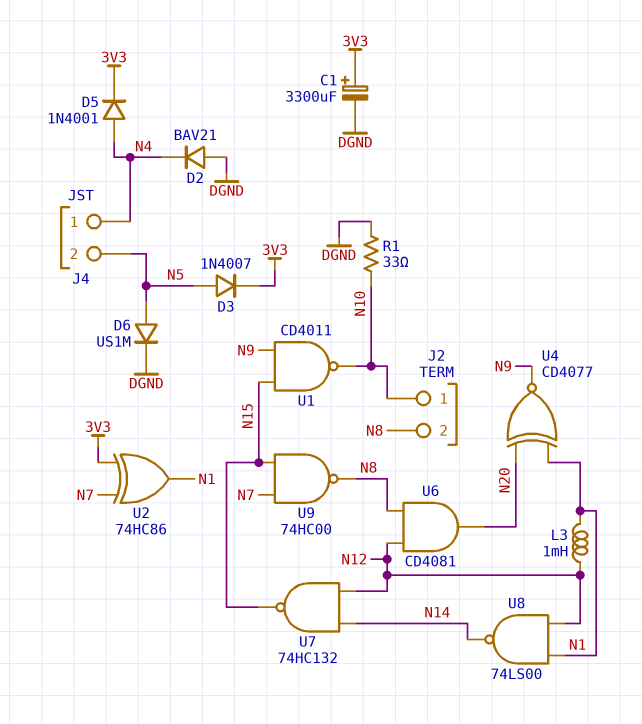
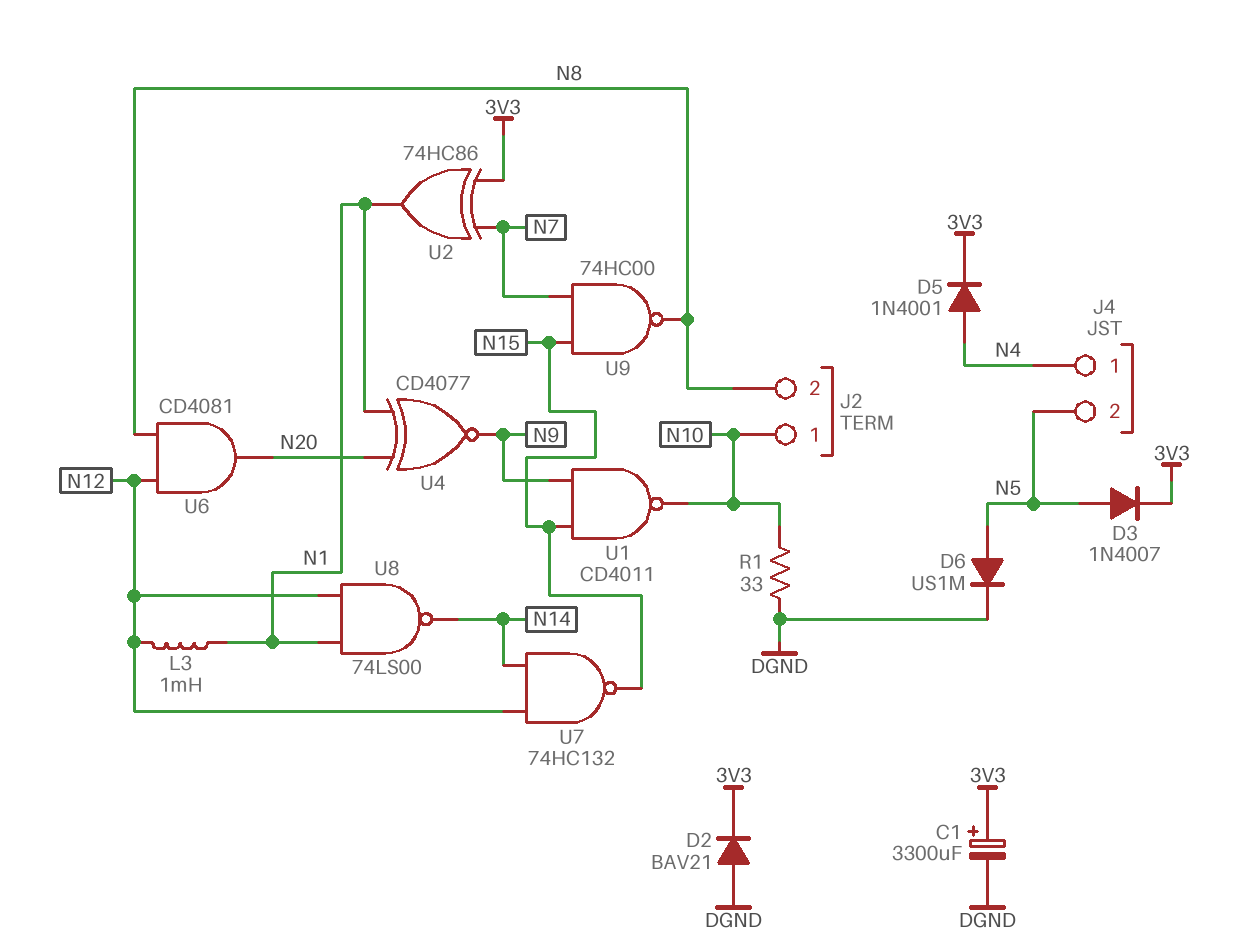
D2: diode BAV21 (A DGND, K N4) -> diode BAV21 (A DGND, K 3V3)

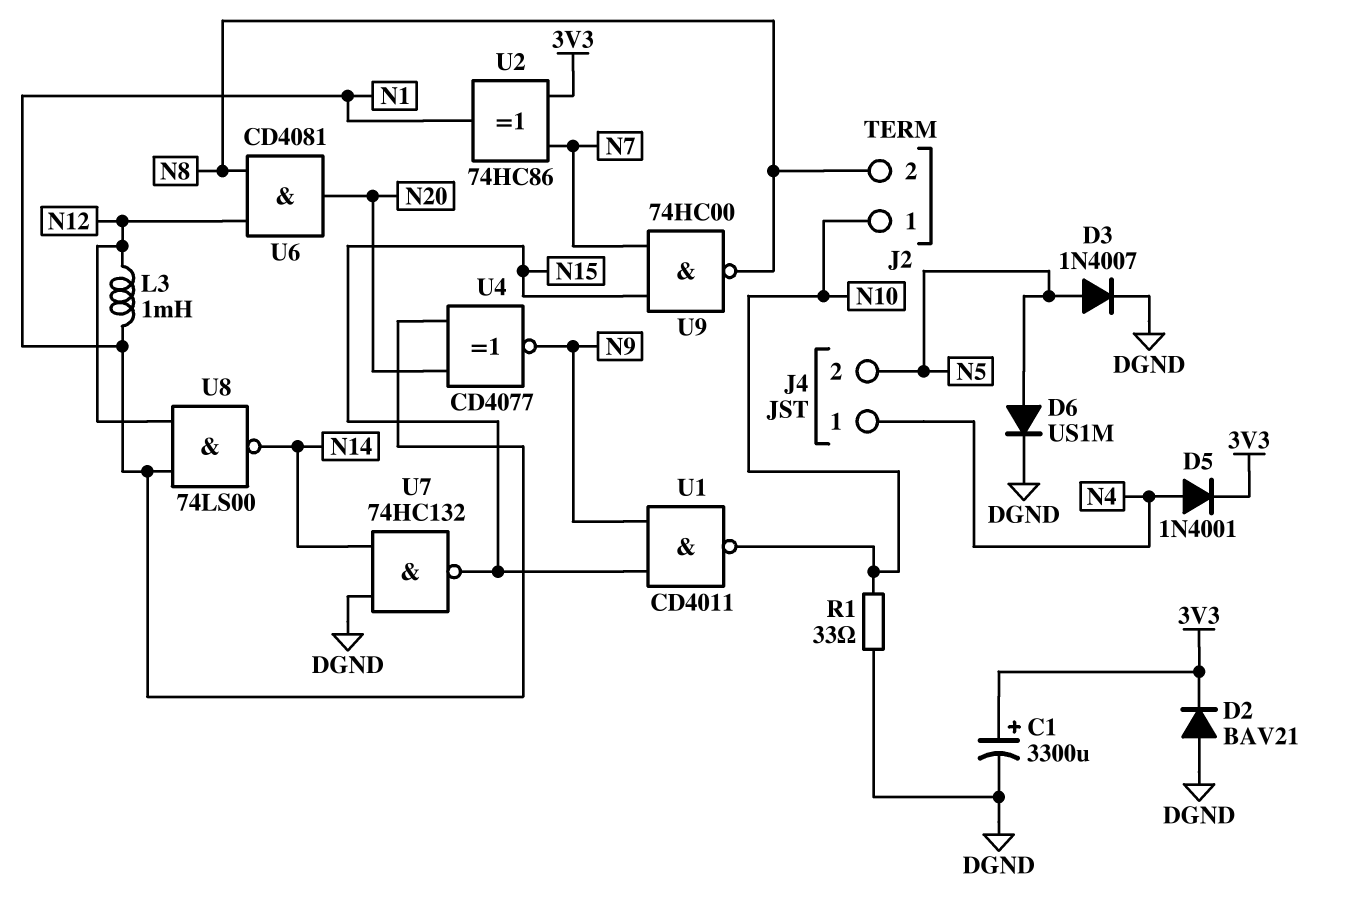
D3: diode 1N4007 (A N5, K 3V3) -> diode 1N4007 (A N5, K DGND)
U7: NAND 74HC132 (in N12, in N14, out N15) -> NAND 74HC132 (in DGND, in N14, out N15)

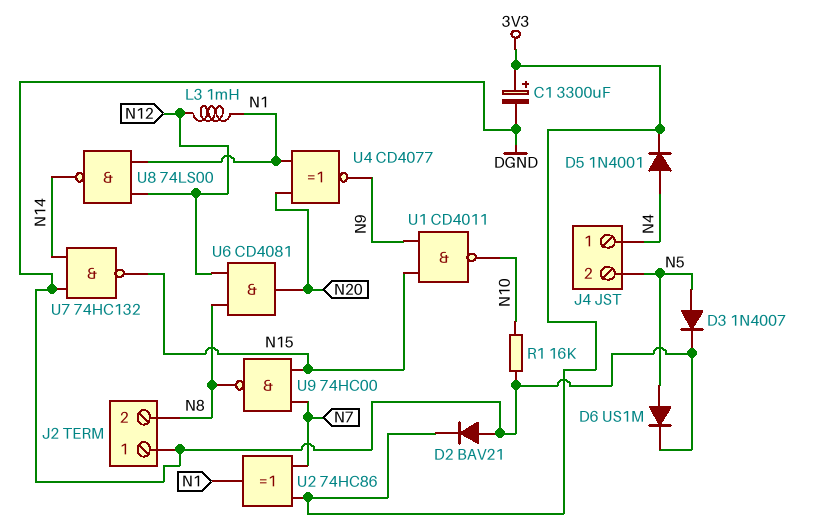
J2 pin 1: N10 -> DGND
R1: 33 (DGND, N10) -> 16k (DGND, N10)

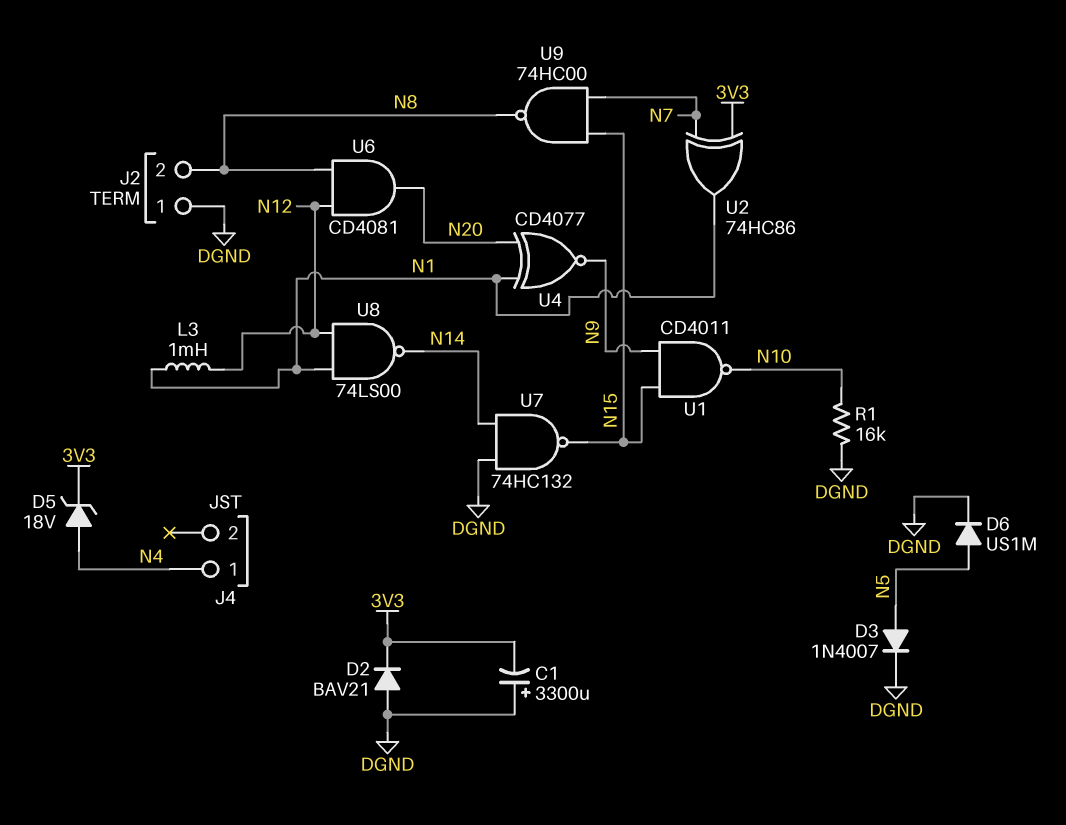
C1: 3300uF (plus 3V3, minus DGND) -> 3300uF (plus DGND, minus 3V3)
D5: diode 1N4001 (A N4, K 3V3) -> zener 18V (A N4, K 3V3)
J4 pin 2: N5 -> none

